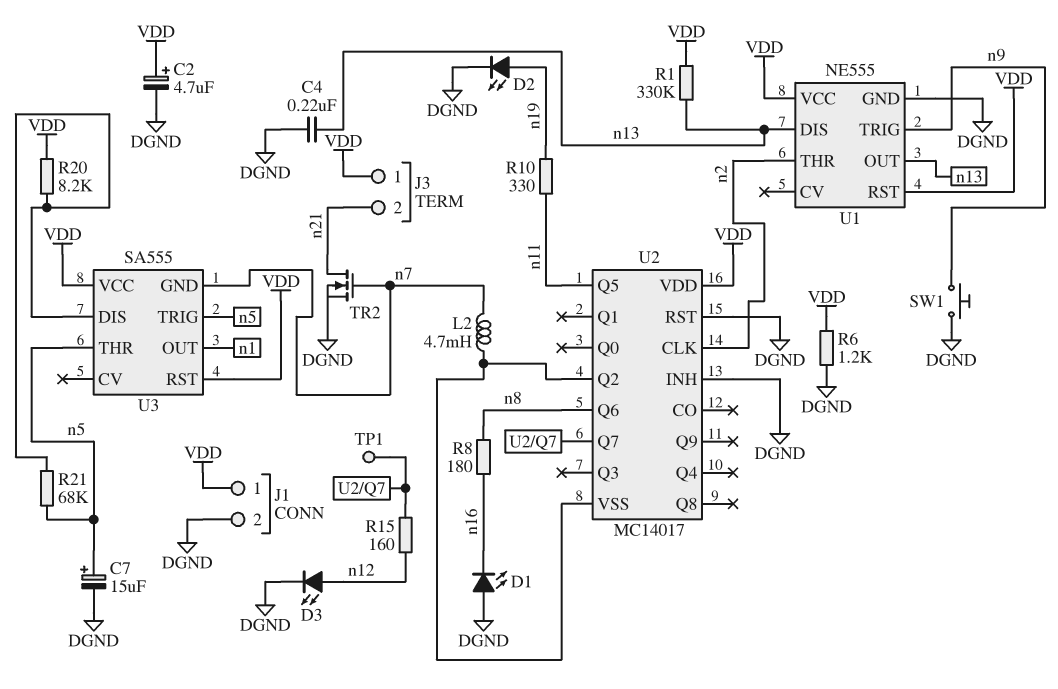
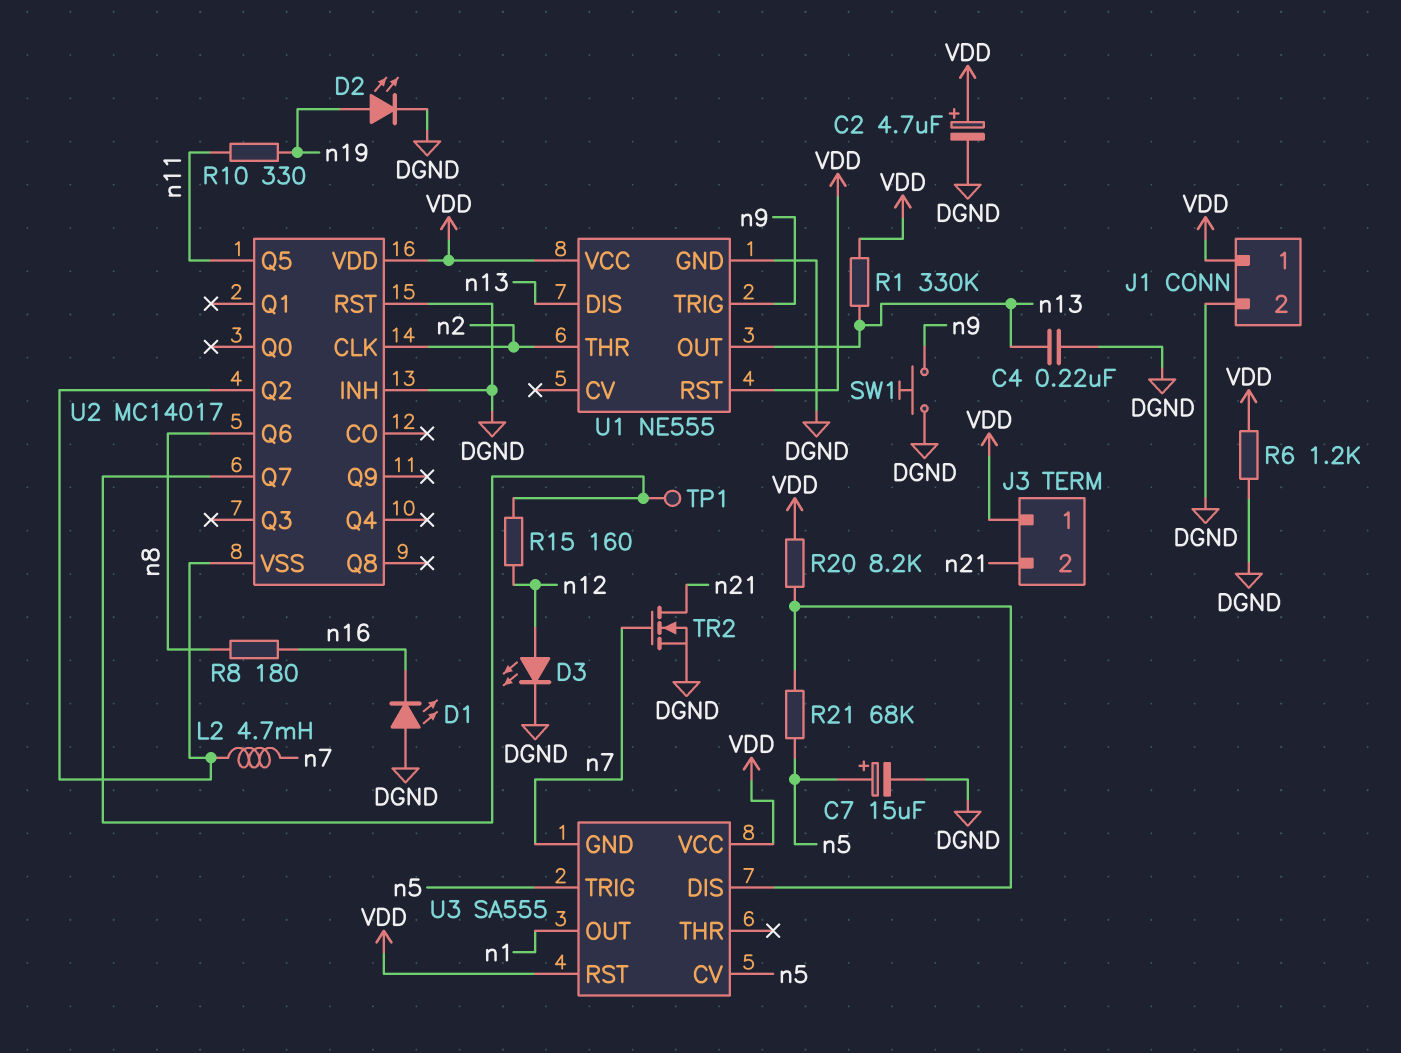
U3 pin CV: none -> n5
U3 pin THR: n5 -> none

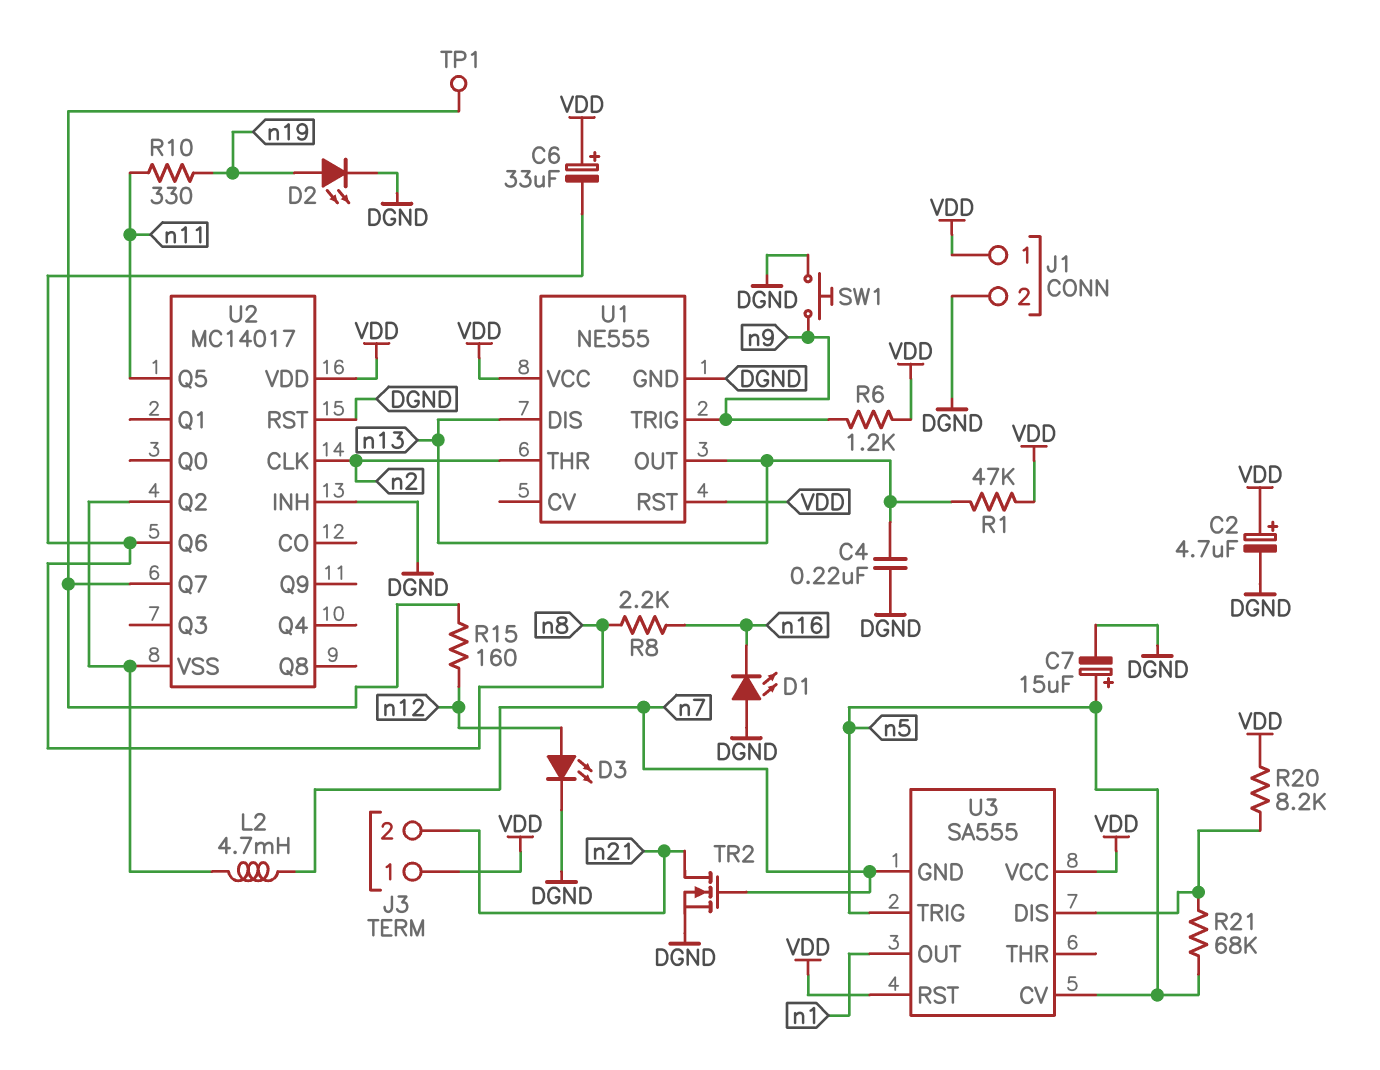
C6: none -> 33uF (plus VDD, minus n8)
R1: 330k (VDD, n13) -> 47k (VDD, n13)
R6: 1.2k (DGND, VDD) -> 1.2k (VDD, n9)
R8: 180 (n8, n16) -> 2.2k (n8, n16)

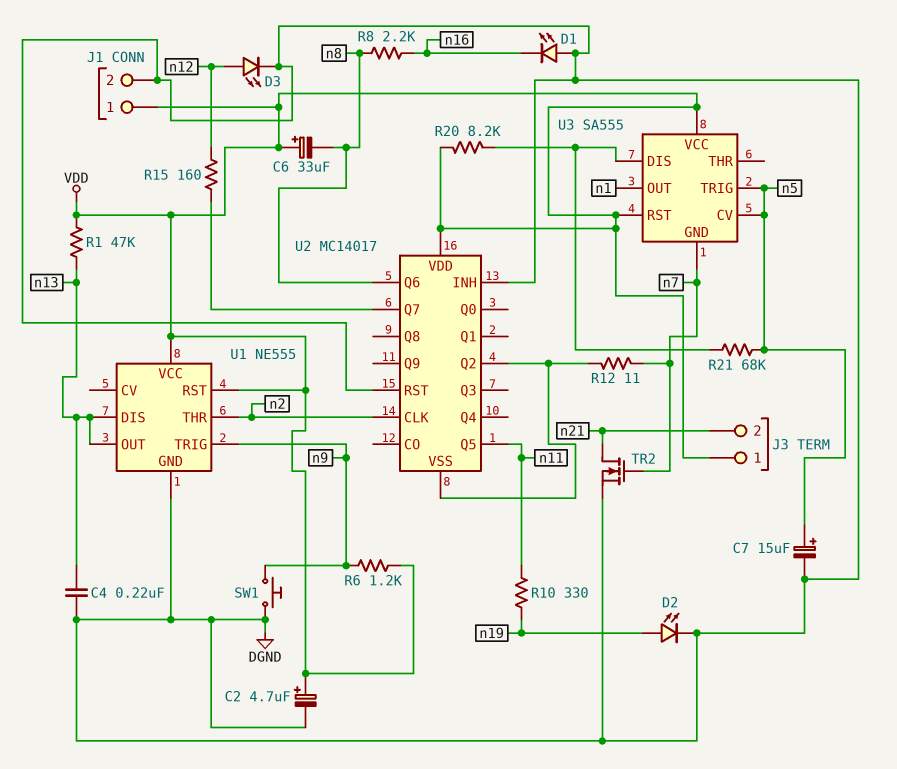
L2: 4.7mH (U2/Q2, n7) -> none
R12: none -> 11 (U2/Q2, n7)
TP1: test point (U2/Q7) -> none

